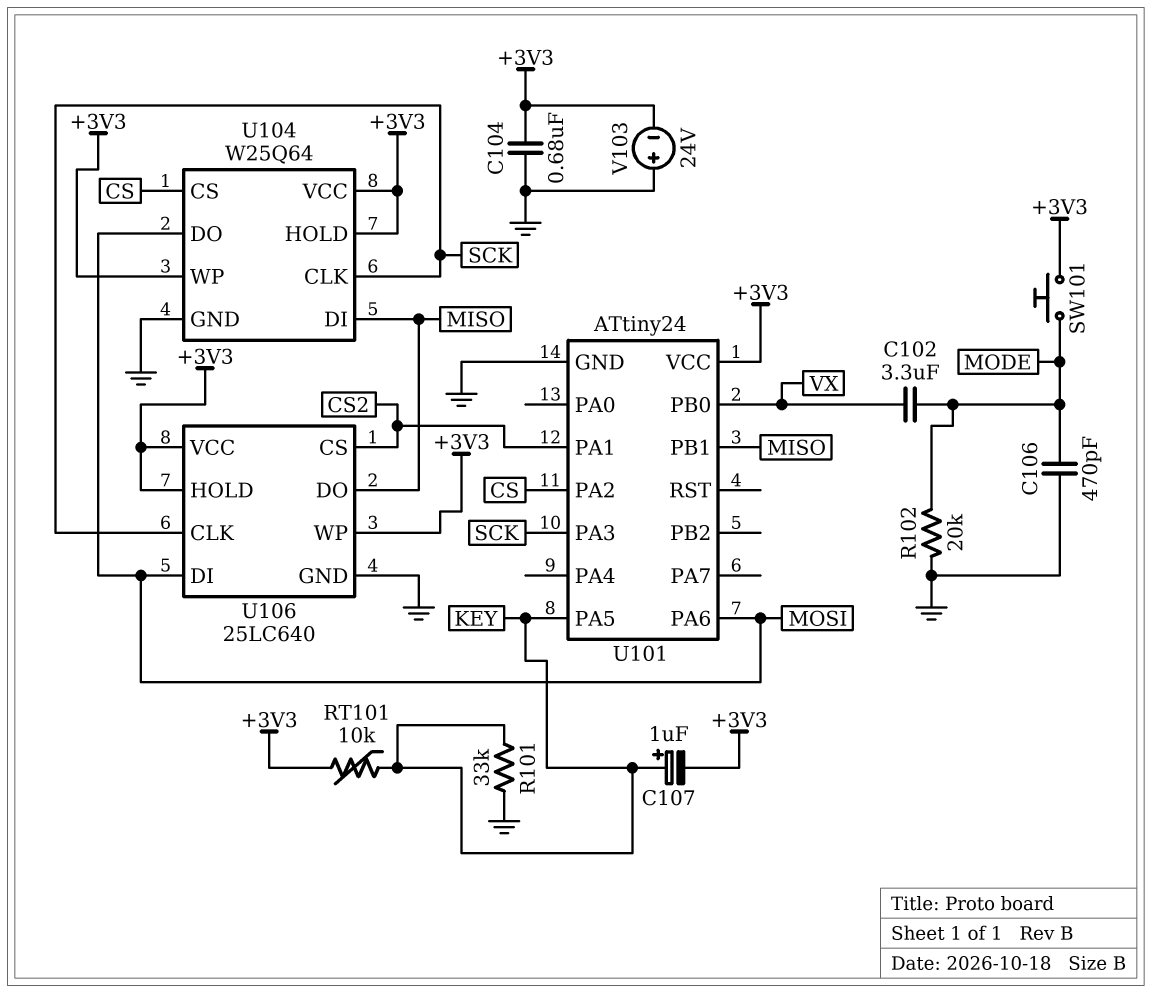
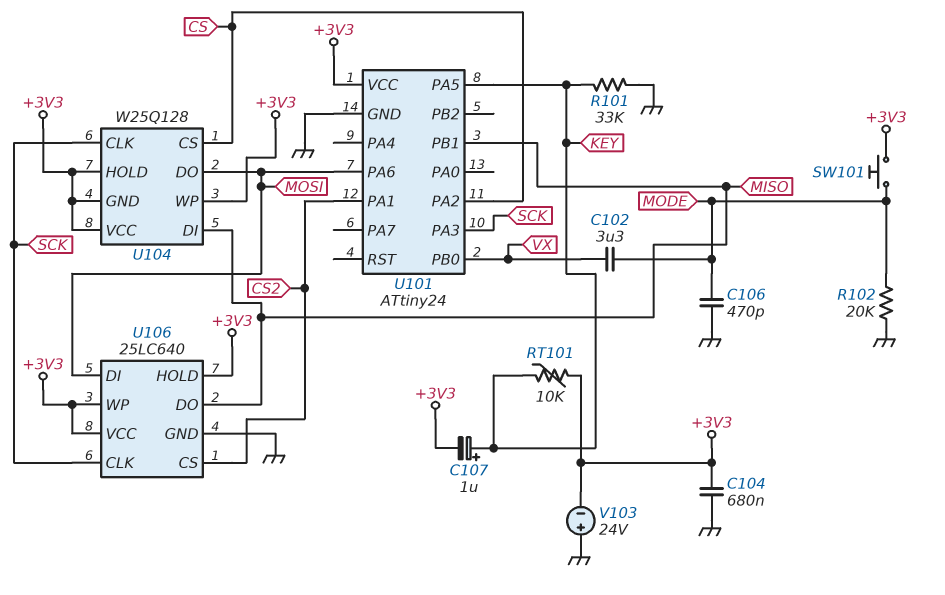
U104: W25Q64 -> W25Q128
U104 pin GND: GND -> +3V3

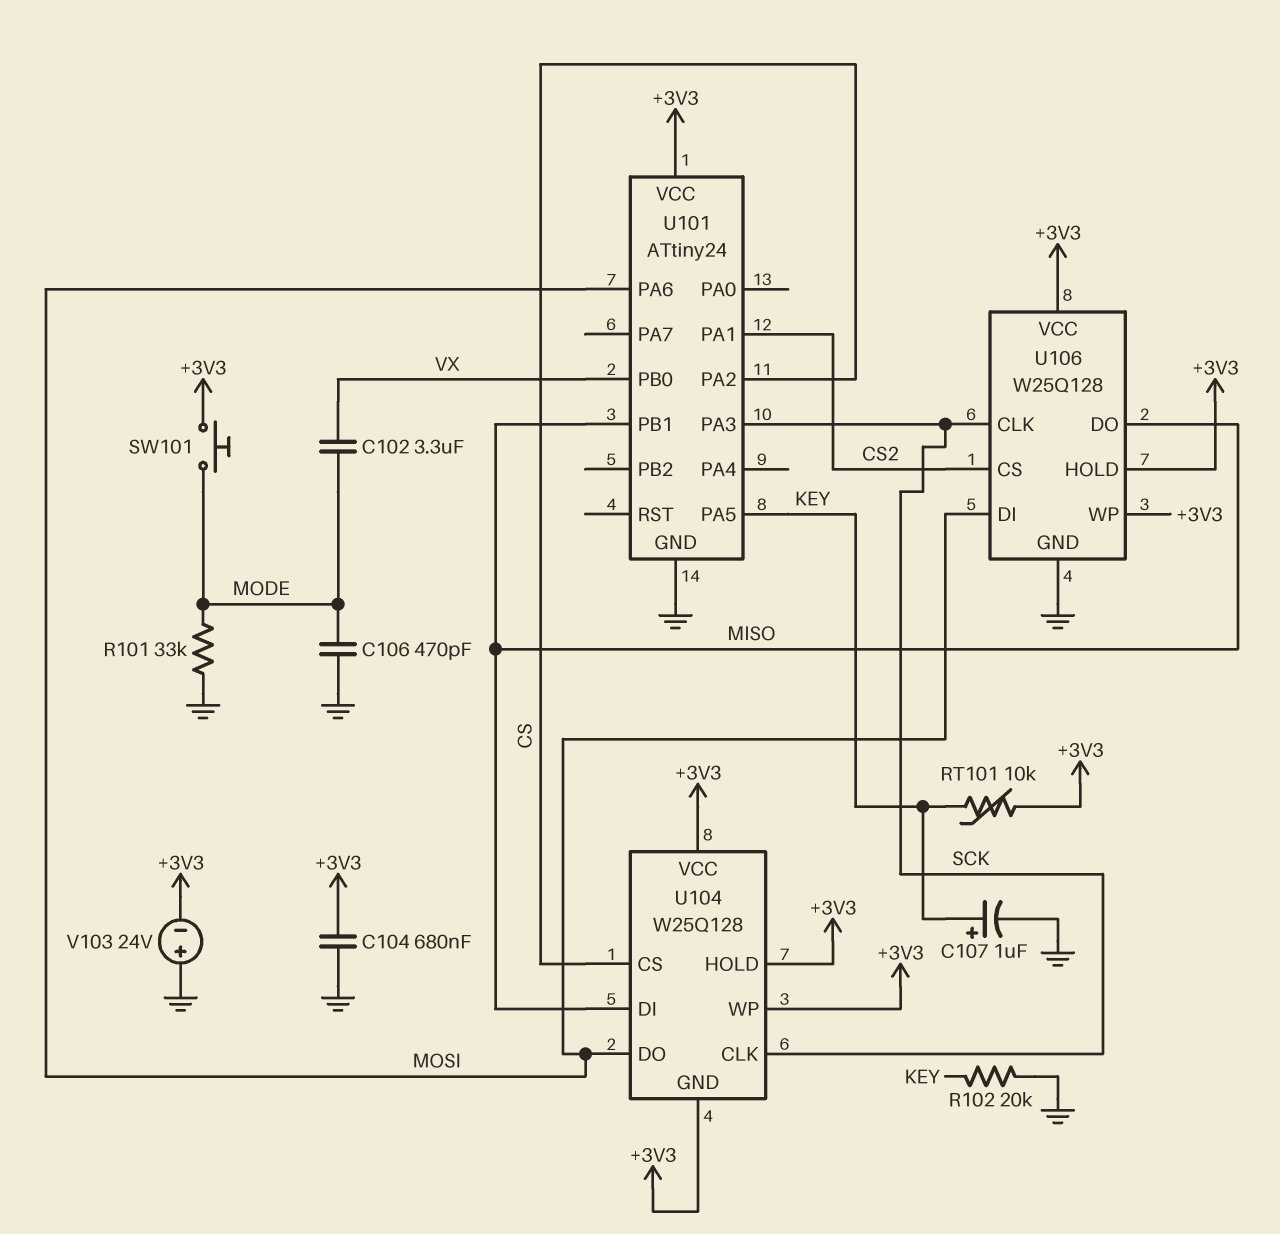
C107: 1uF (plus KEY, minus +3V3) -> 1uF (plus KEY, minus GND)
R101: 33k (GND, KEY) -> 33k (GND, MODE)
R102: 20k (GND, MODE) -> 20k (GND, KEY)
U106: 25LC640 -> W25Q128

